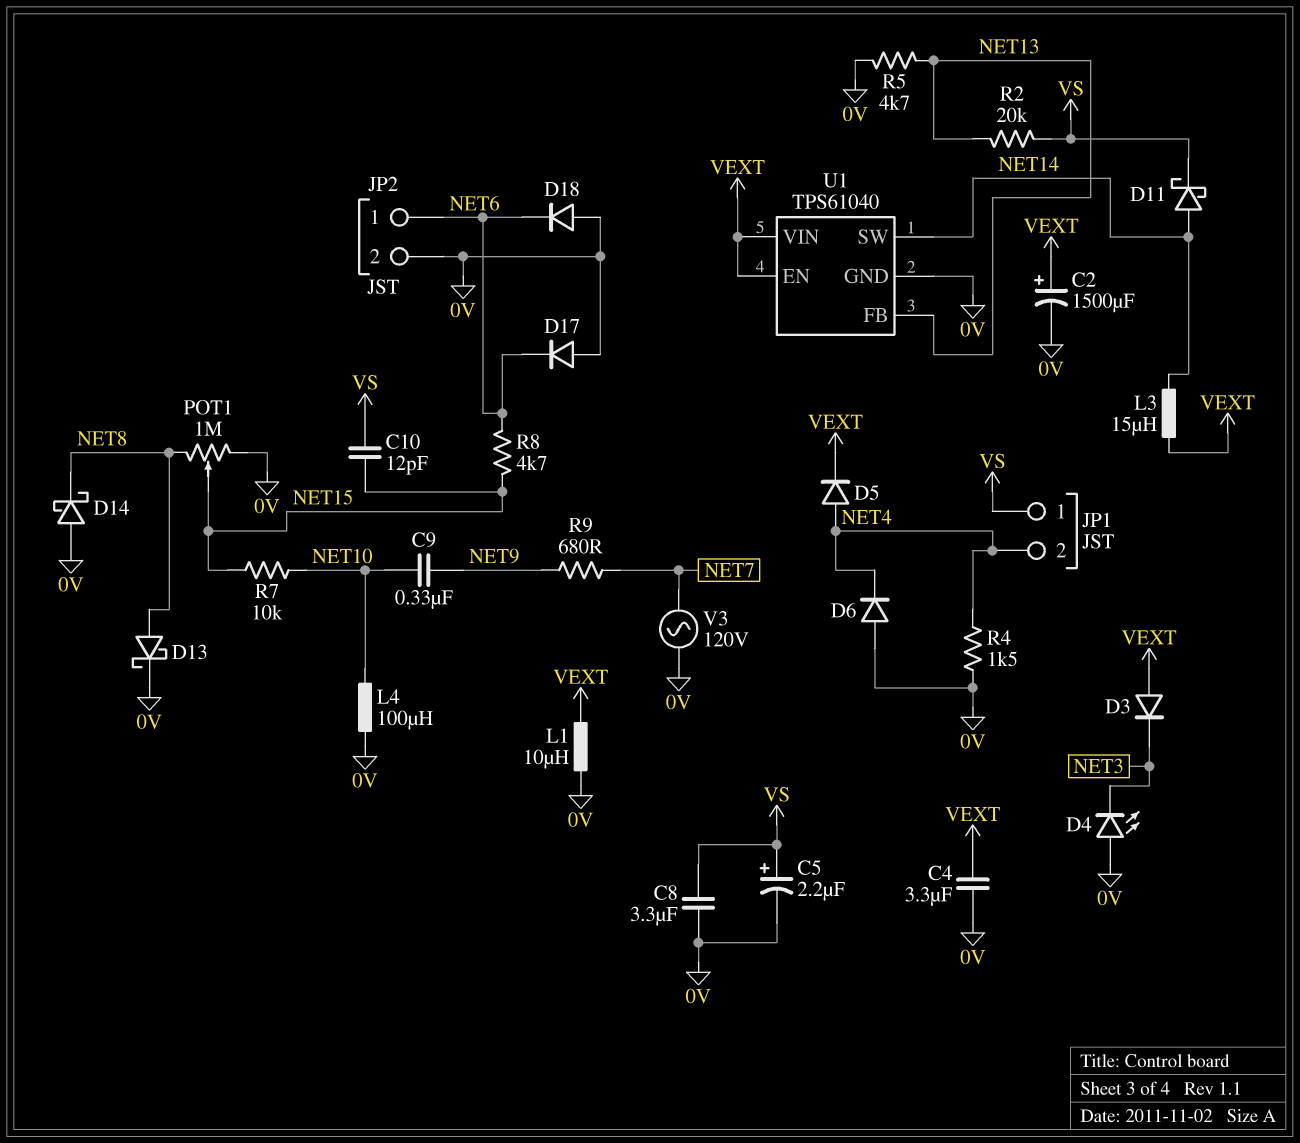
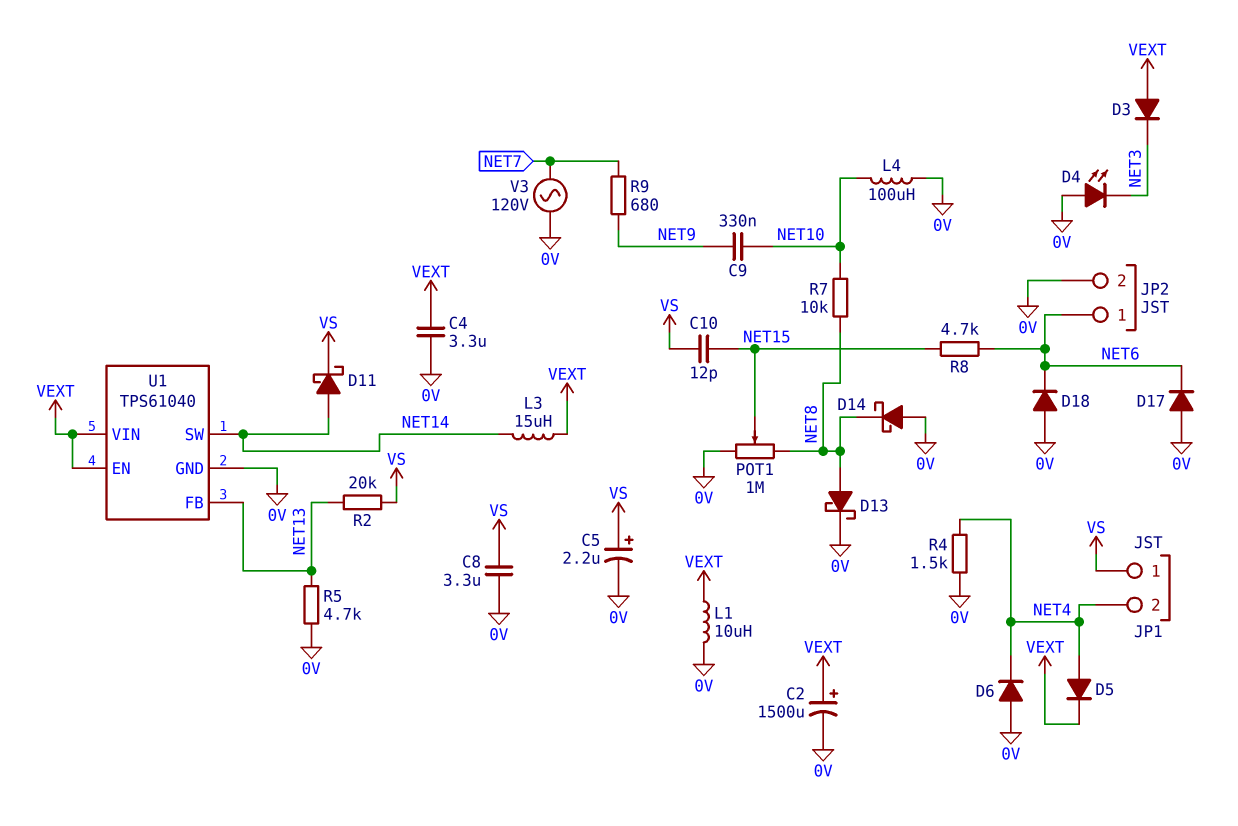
R7: 10k (NET10, NET15) -> 10k (NET8, NET10)

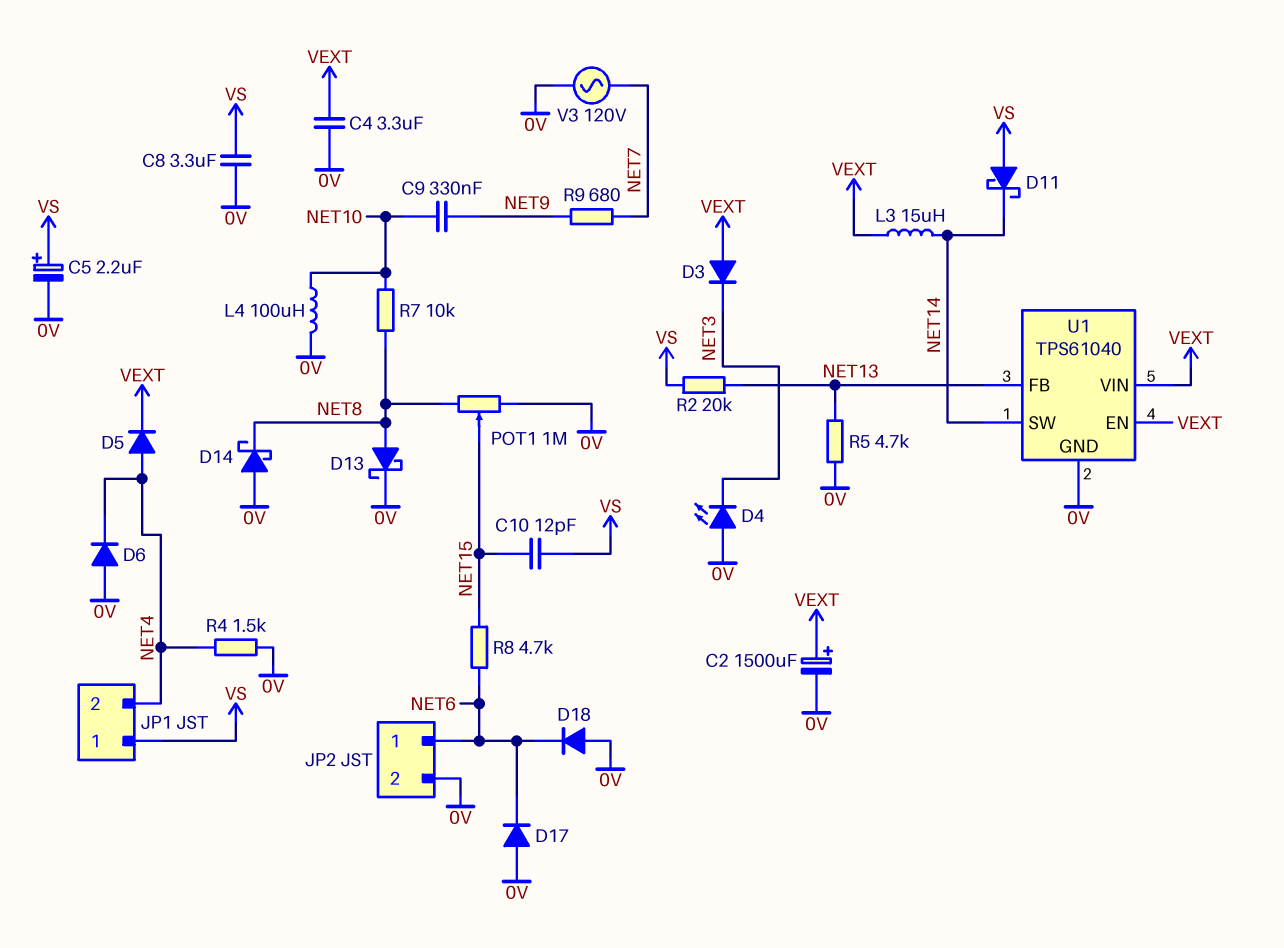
D11: schottky (A NET14, K VS) -> schottky (A VS, K NET14)
L1: 10uH (0V, VEXT) -> none

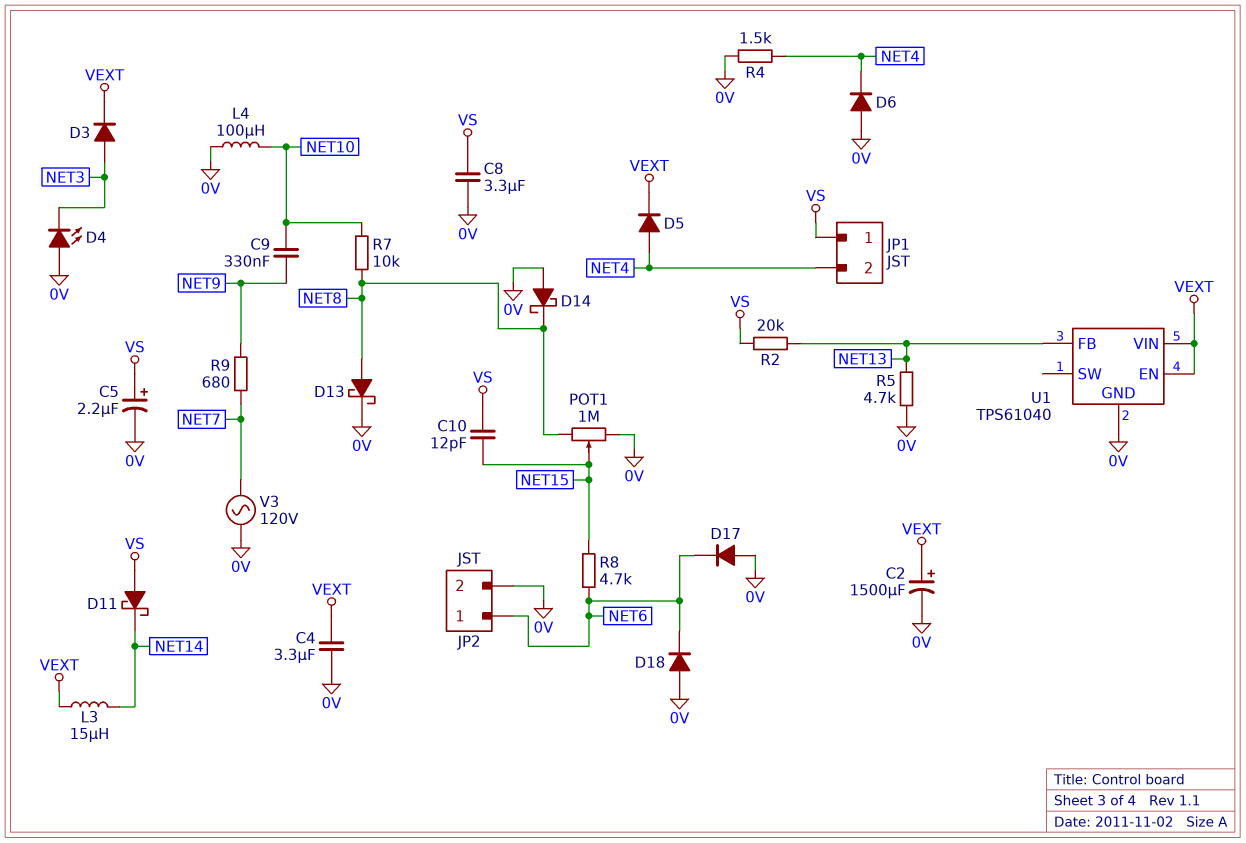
D3: diode (A VEXT, K NET3) -> diode (A NET3, K VEXT)
U1 pin SW: NET14 -> none

